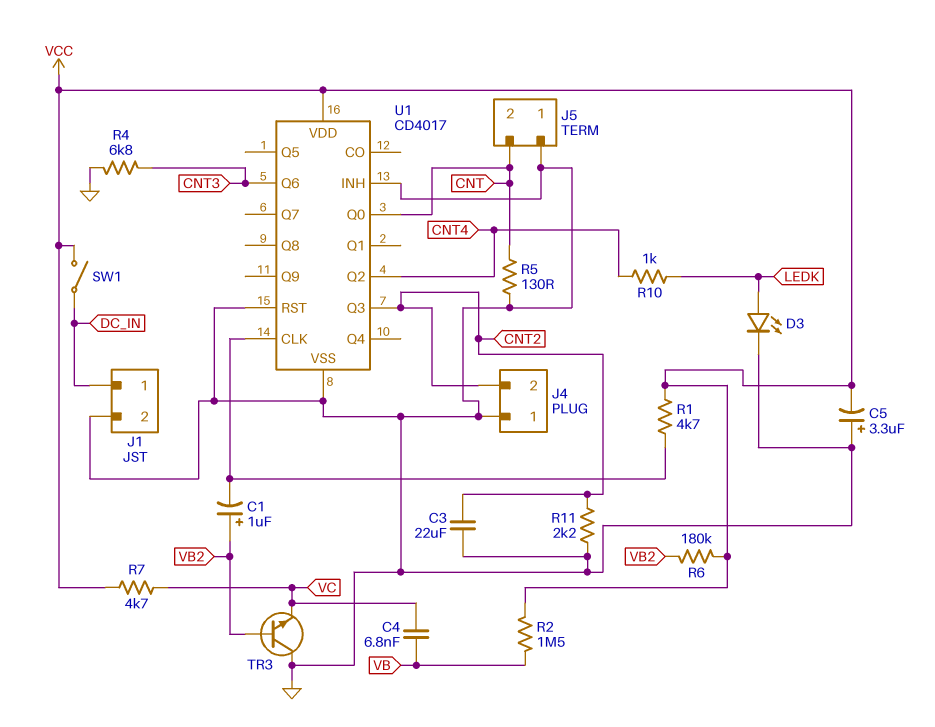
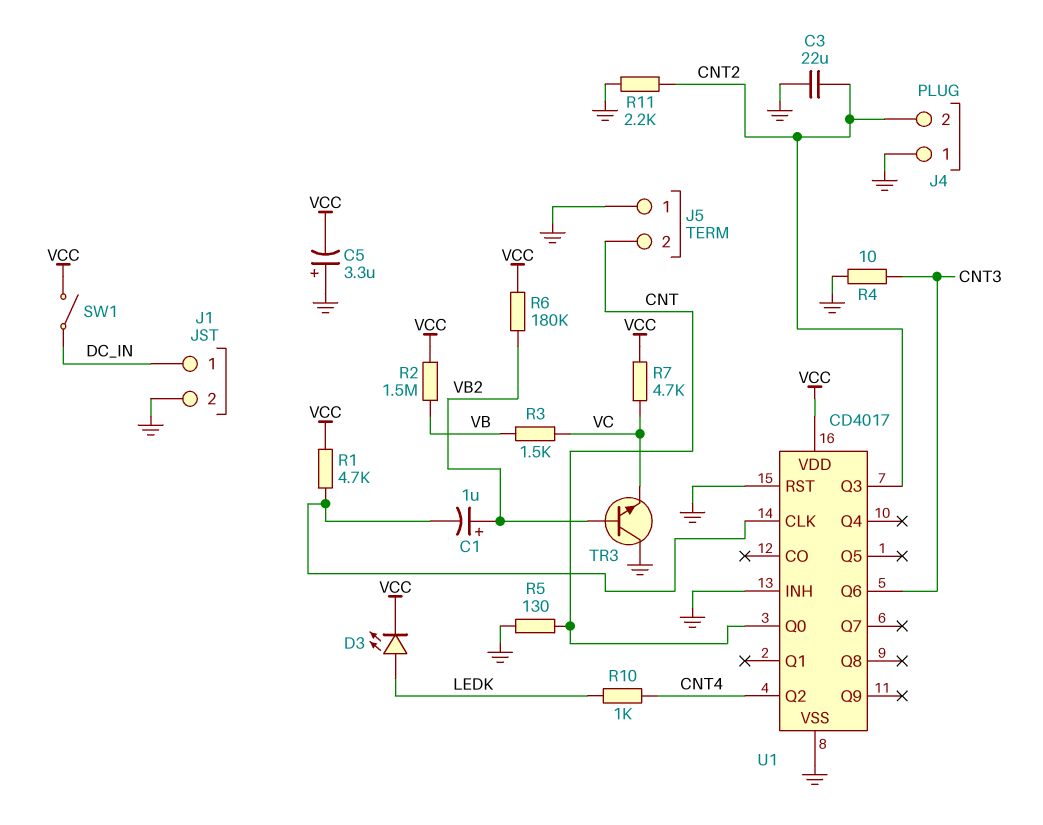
C4: 6.8nF (VB, VC) -> none
D3: LED (A LEDK, K GND) -> LED (A LEDK, K VCC)
R3: none -> 1.5k (VB, VC)
R4: 6.8k (CNT3, GND) -> 10 (CNT3, GND)

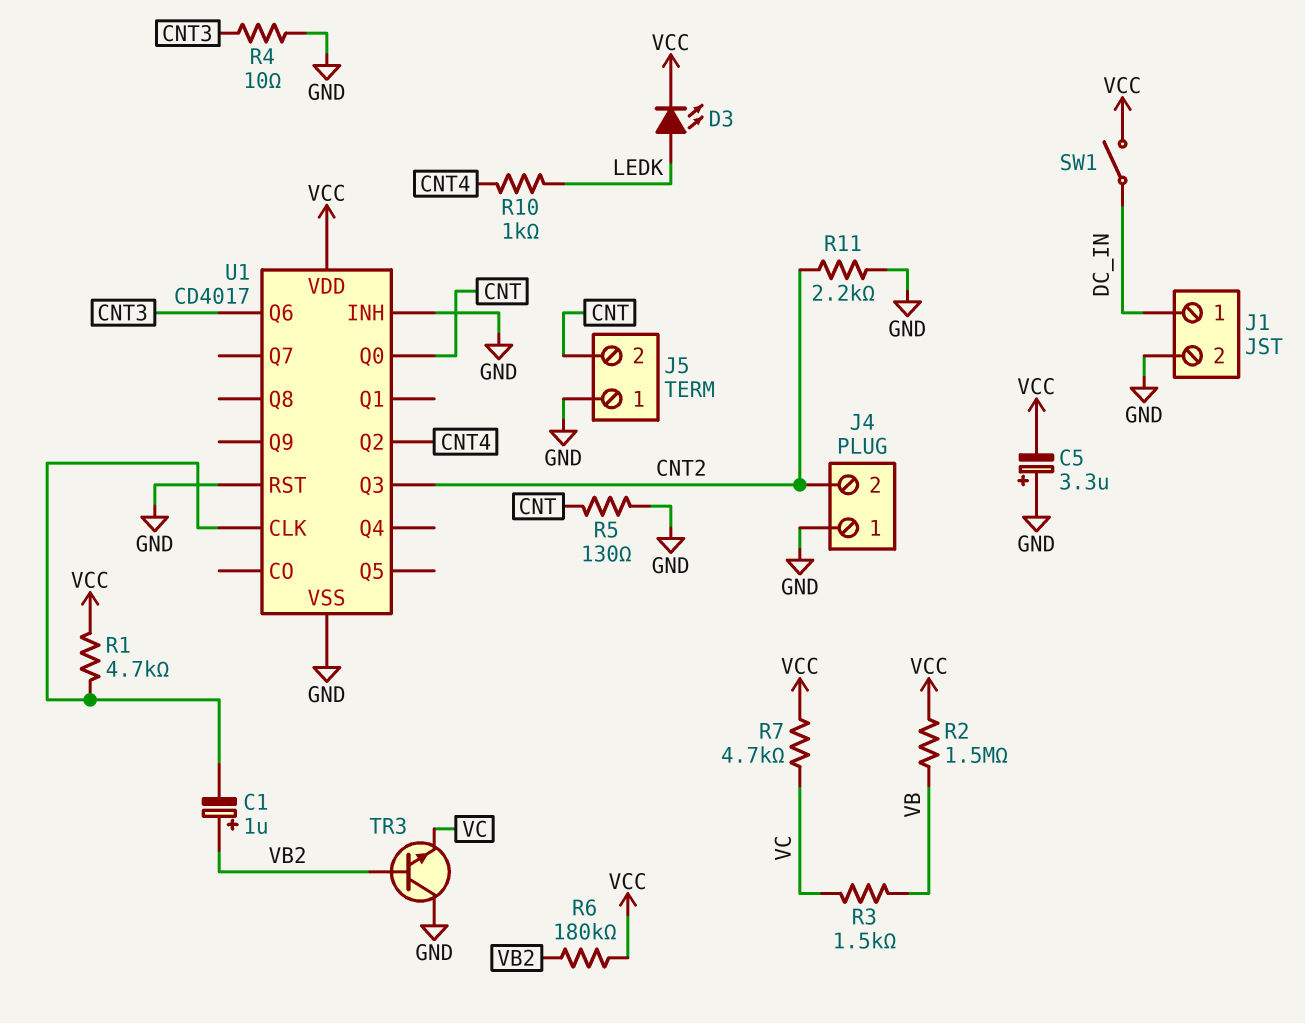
C3: 22uF (CNT2, GND) -> none

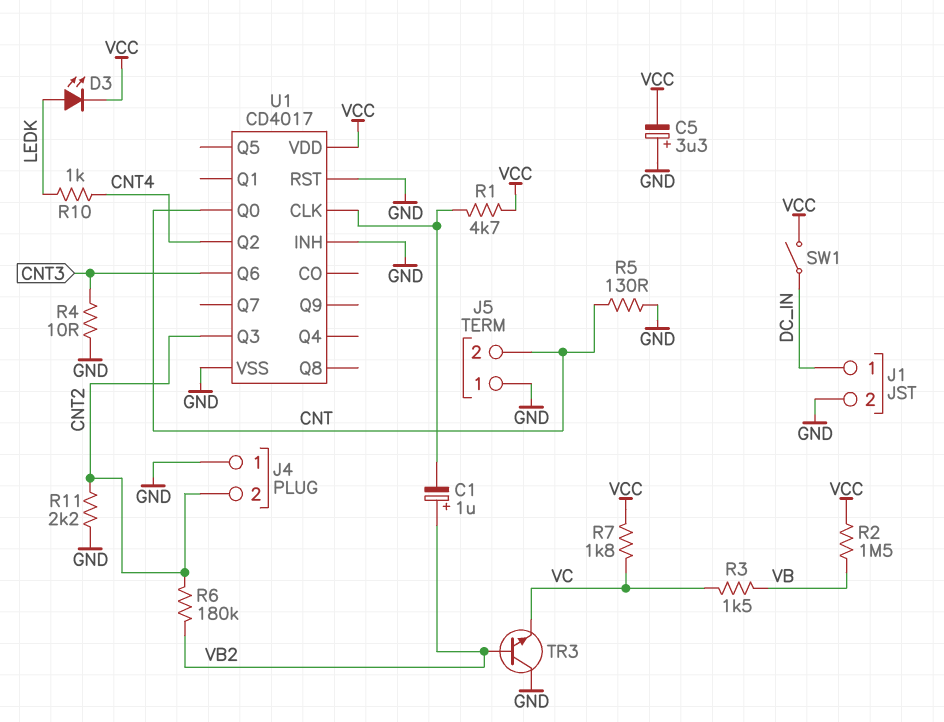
R6: 180k (VB2, VCC) -> 180k (CNT2, VB2)
R7: 4.7k (VC, VCC) -> 1.8k (VC, VCC)

